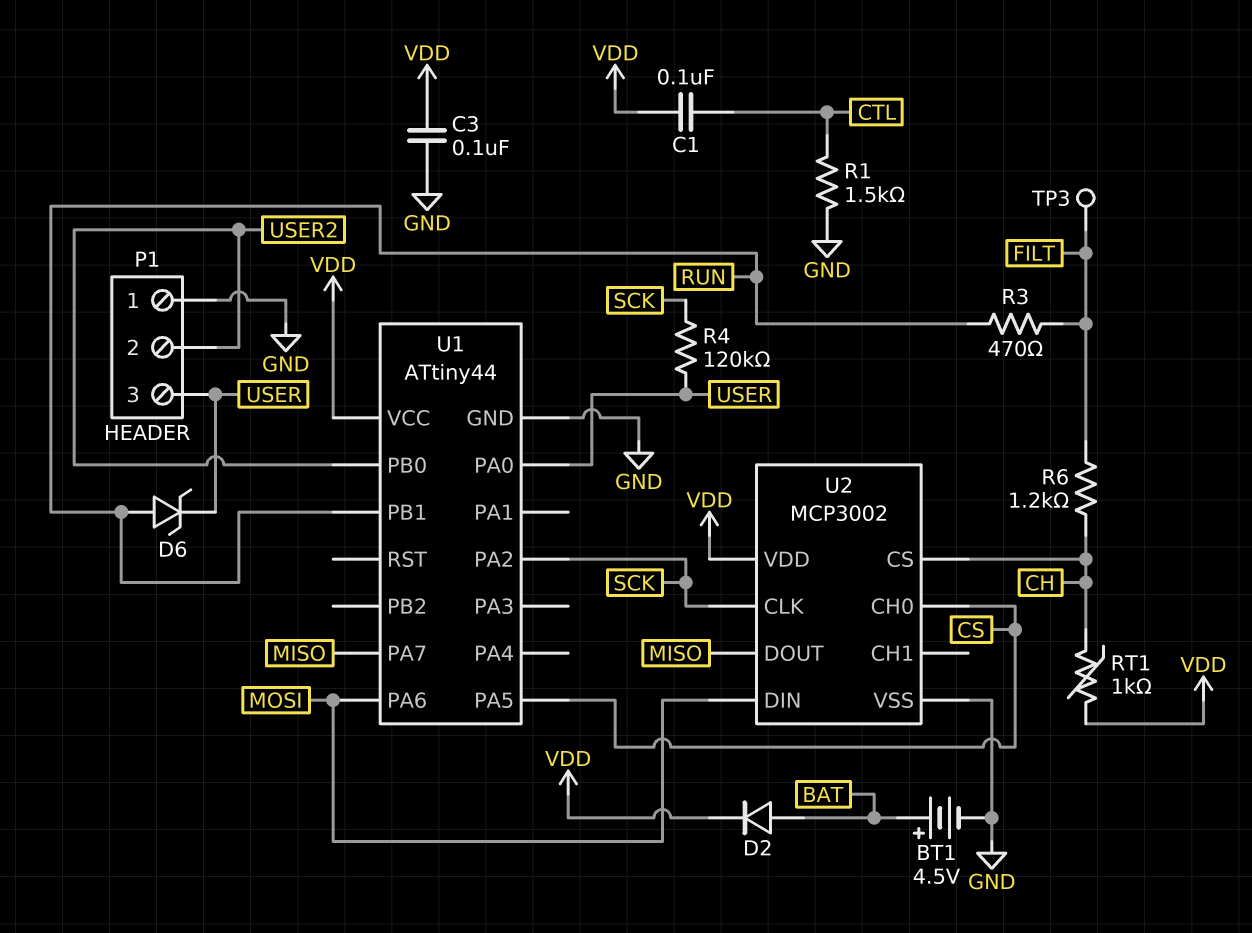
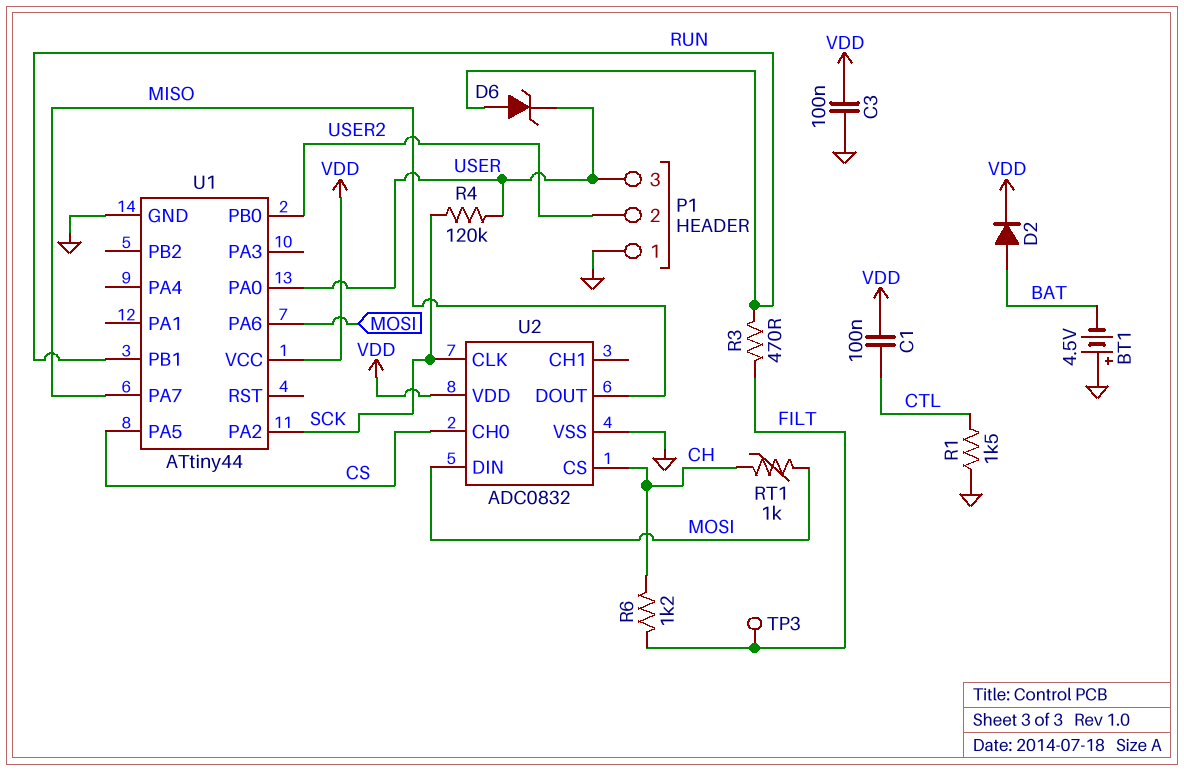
BT1: 4.5V (plus BAT, minus GND) -> 4.5V (plus GND, minus BAT)
RT1: 1k (CH, VDD) -> 1k (CH, MOSI)
U2: MCP3002 -> ADC0832

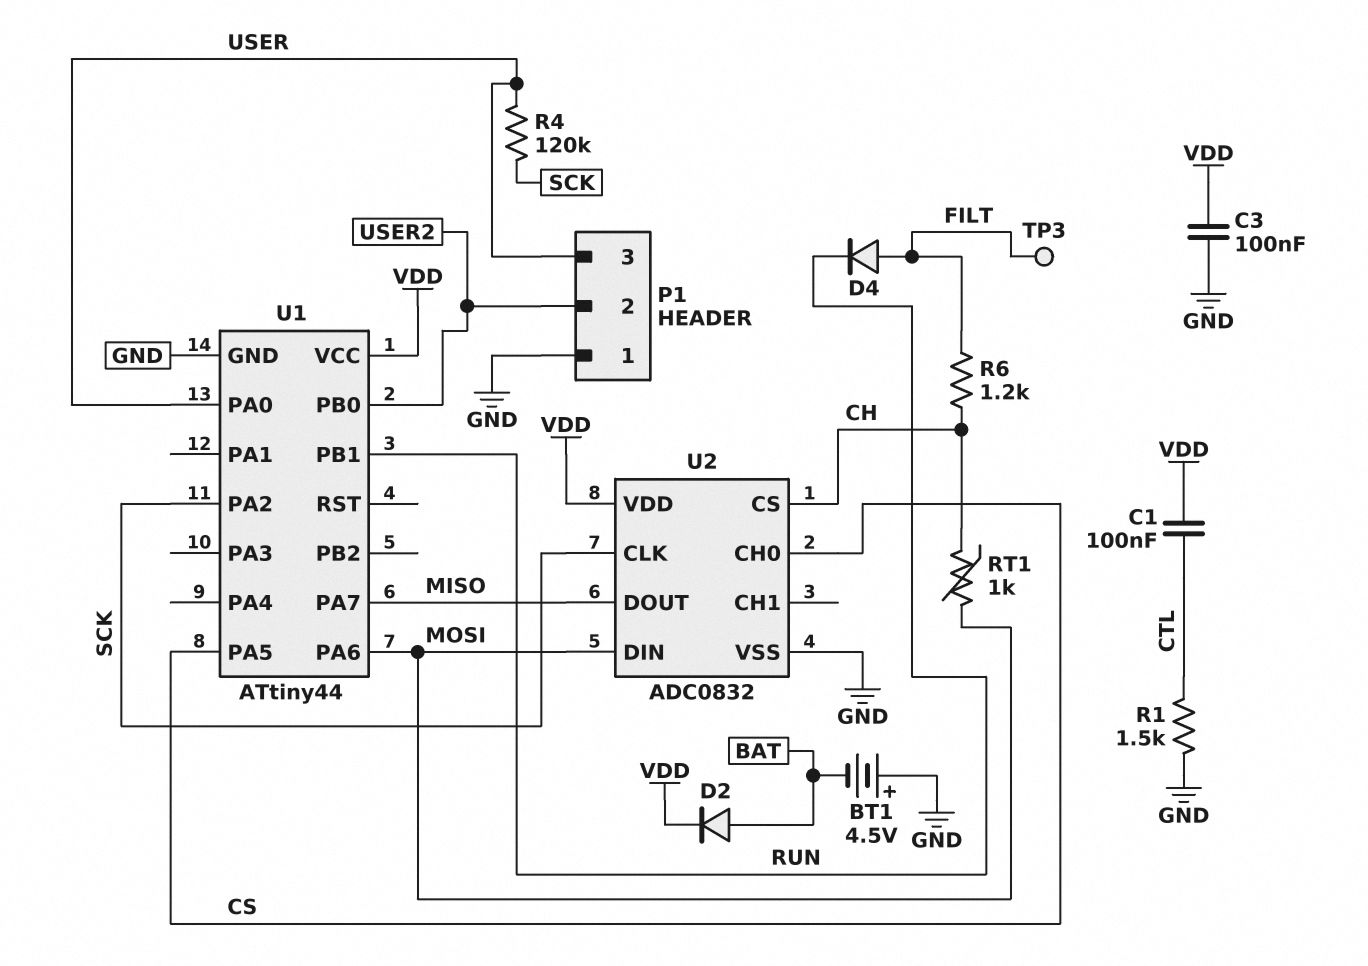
D4: none -> diode (A FILT, K RUN)
D6: zener (A RUN, K USER) -> none
R3: 470 (FILT, RUN) -> none

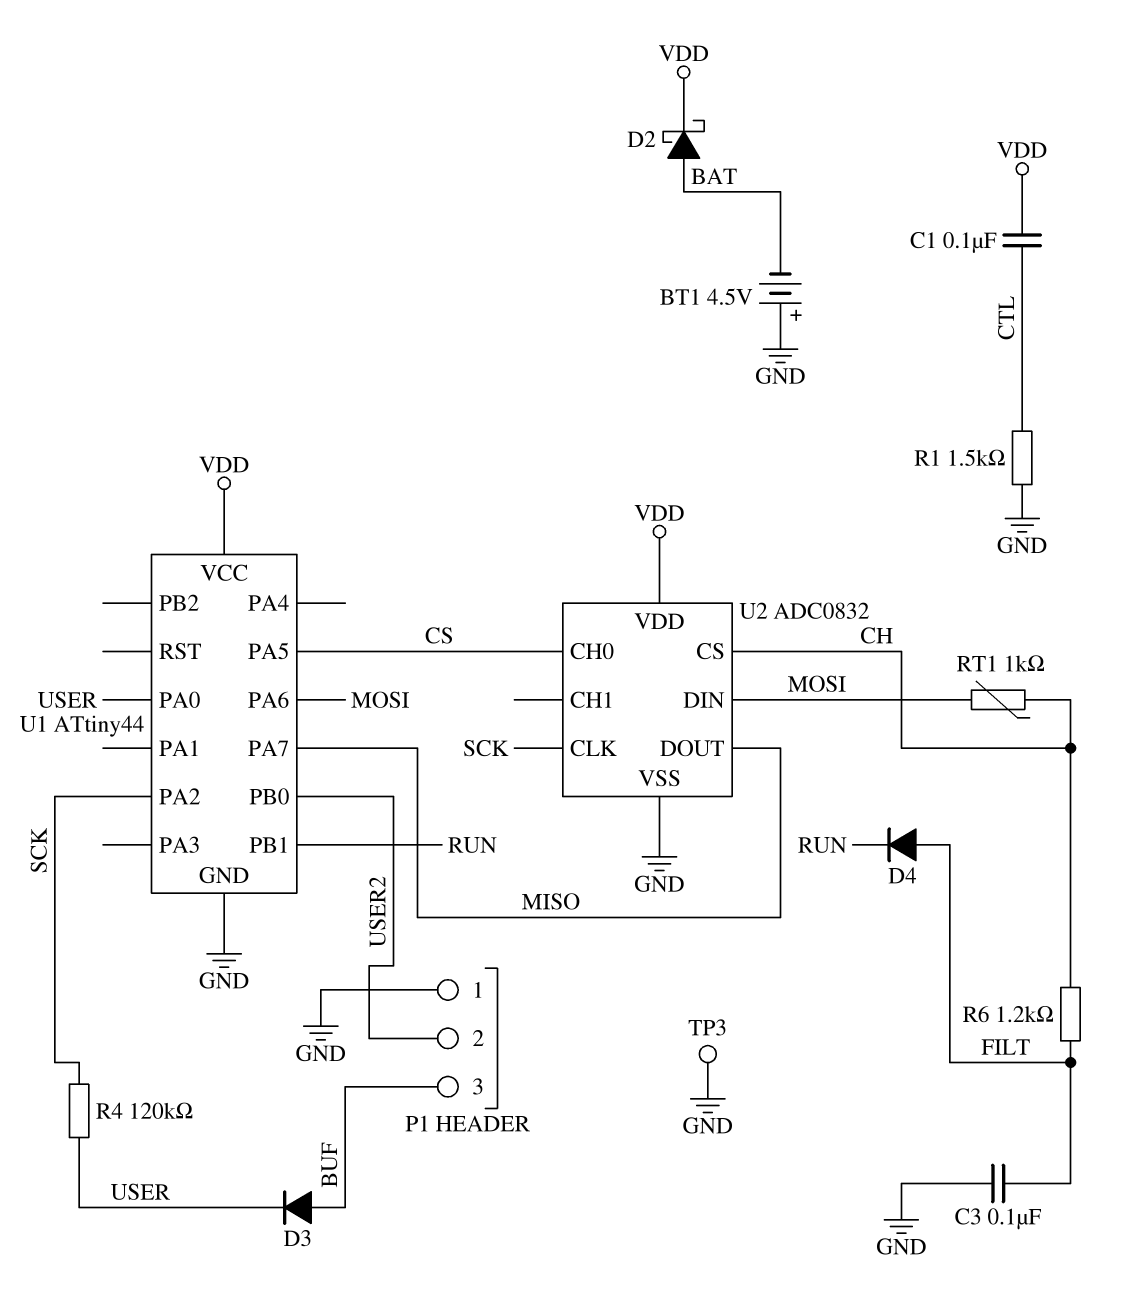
C3: 100nF (GND, VDD) -> 100nF (FILT, GND)
D2: diode (A BAT, K VDD) -> schottky (A BAT, K VDD)
D3: none -> diode (A BUF, K USER)
P1 pin 3: USER -> BUF
TP3: test point (FILT) -> test point (GND)

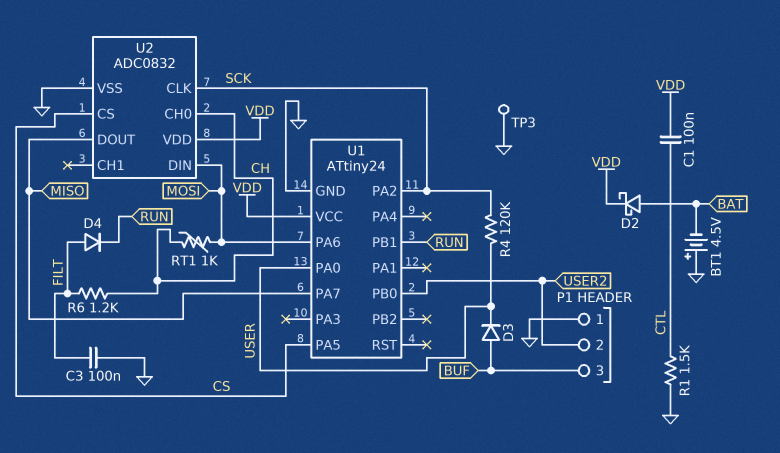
U1: ATtiny44 -> ATtiny24
U2 pin CH0: CS -> CH
U2 pin CS: CH -> CS

